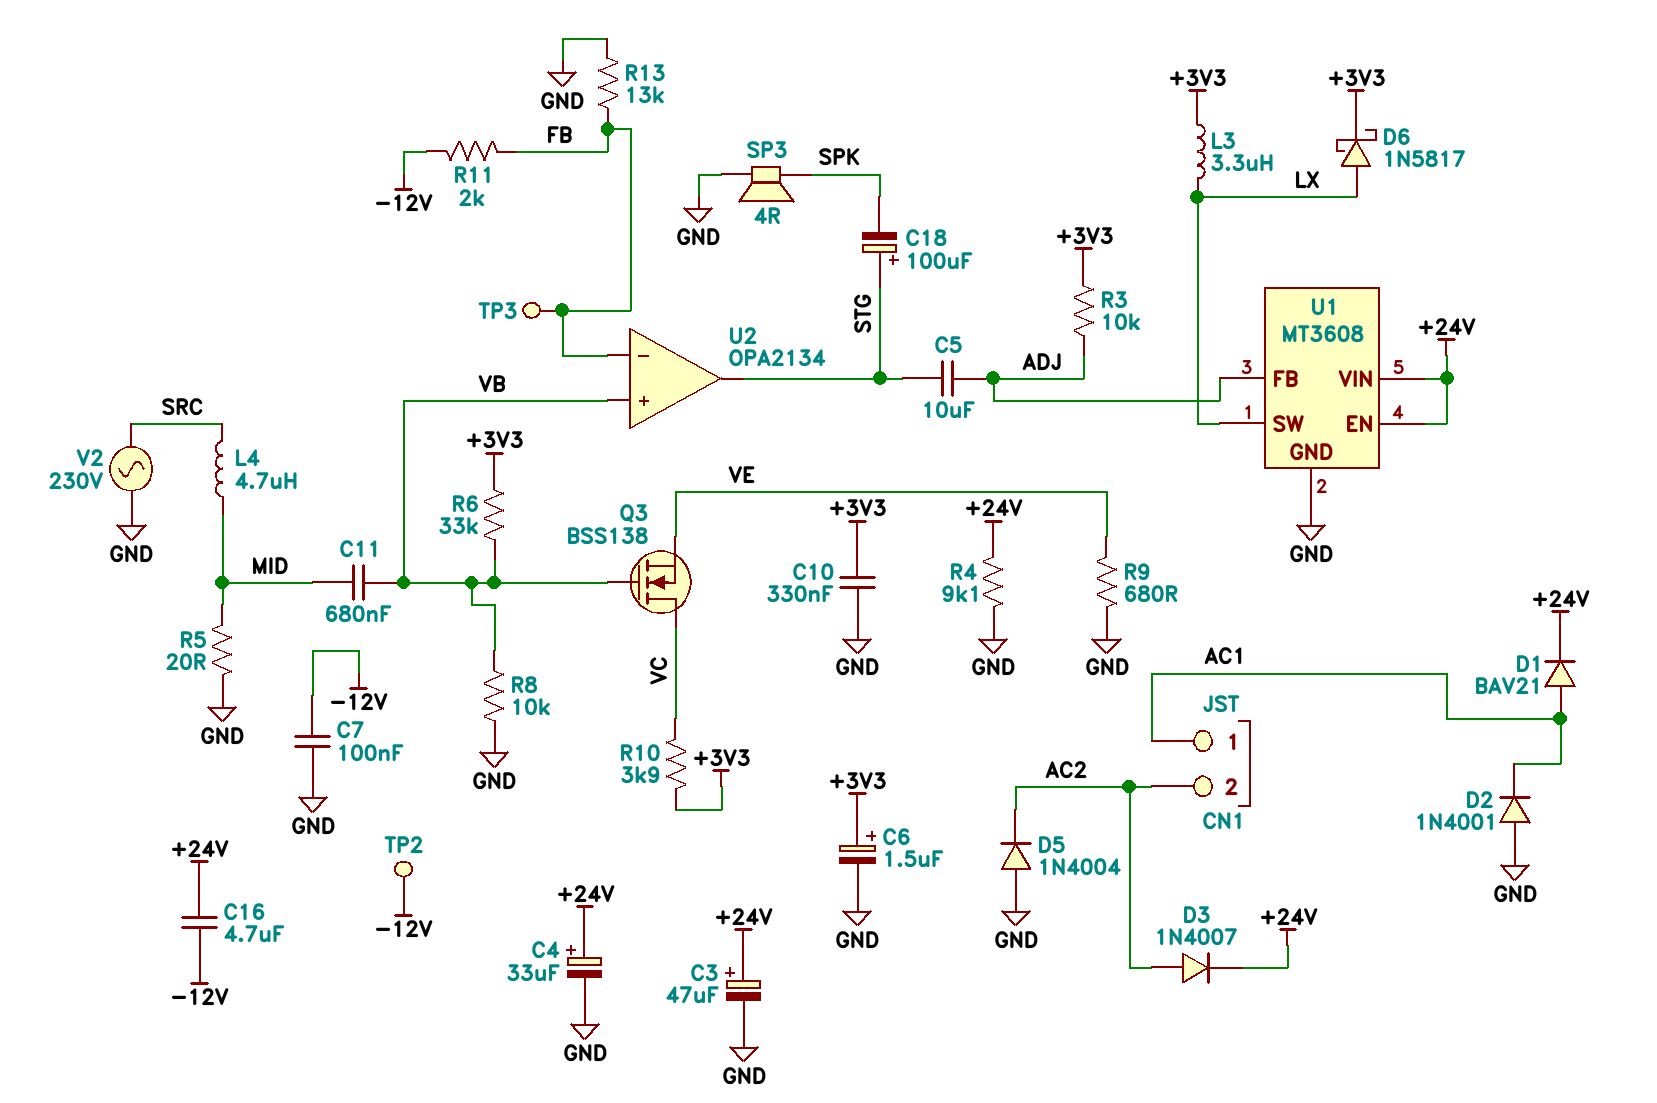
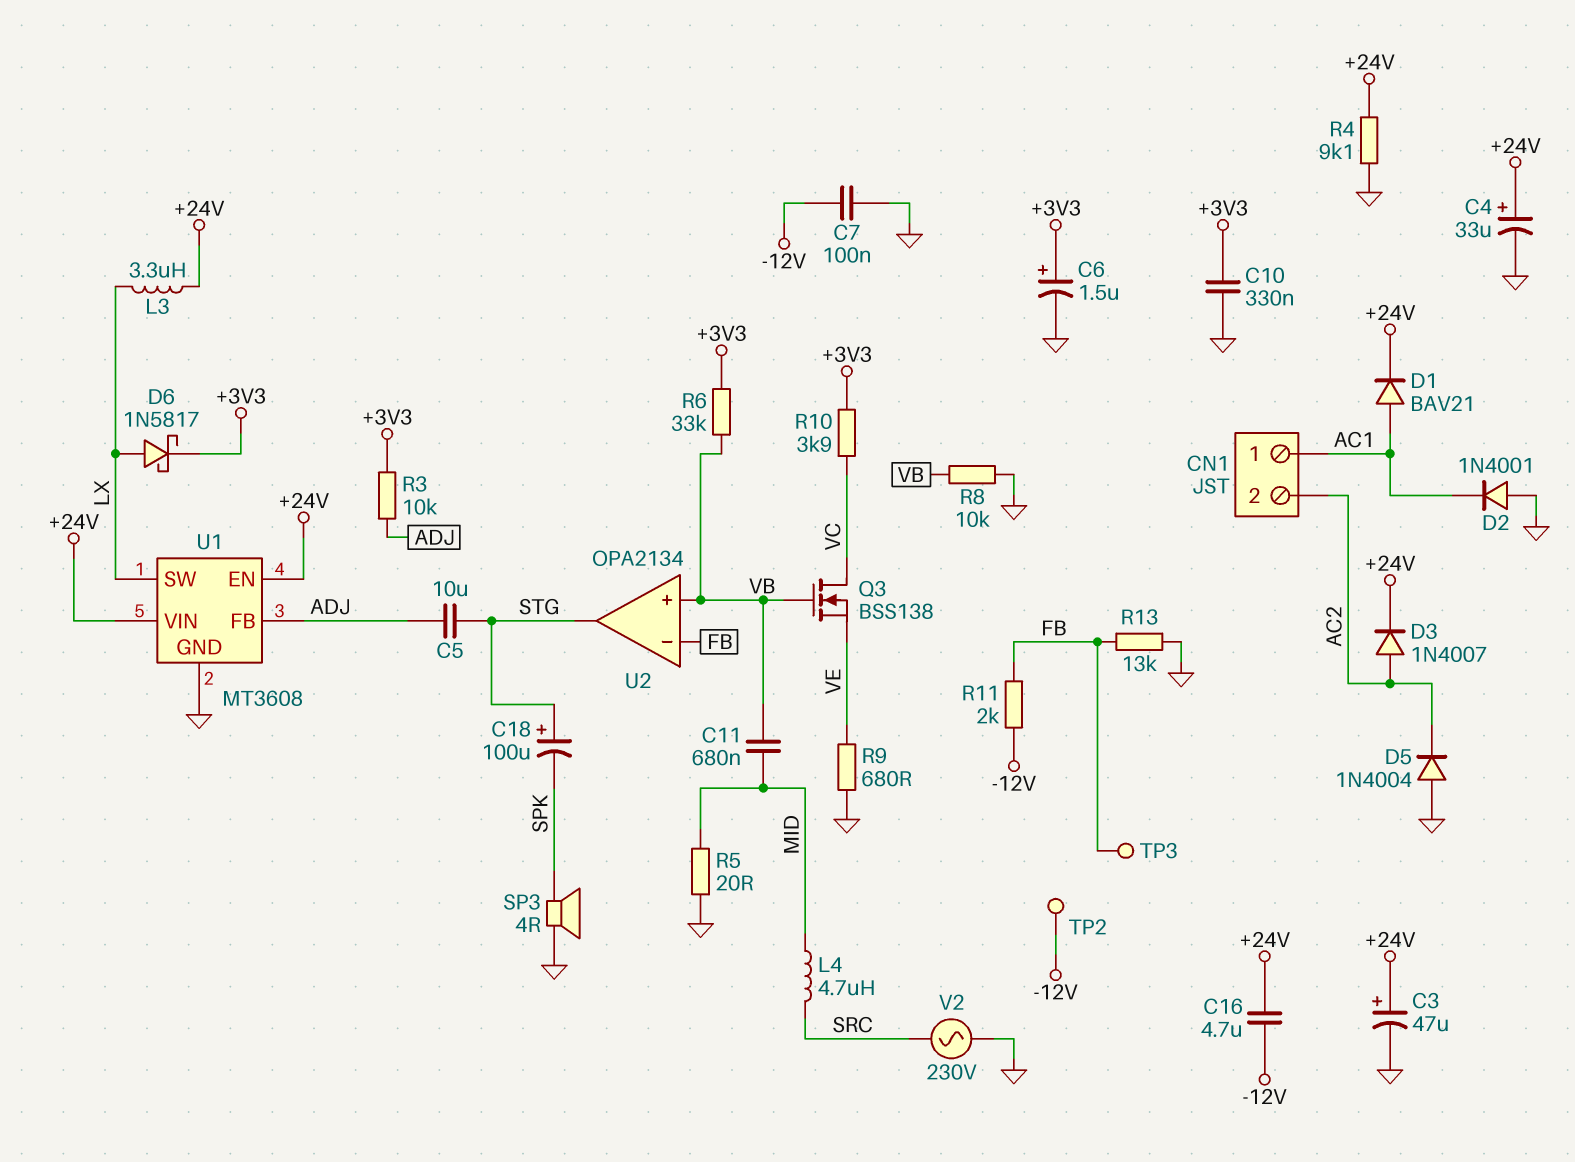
L3: 3.3uH (+3V3, LX) -> 3.3uH (+24V, LX)

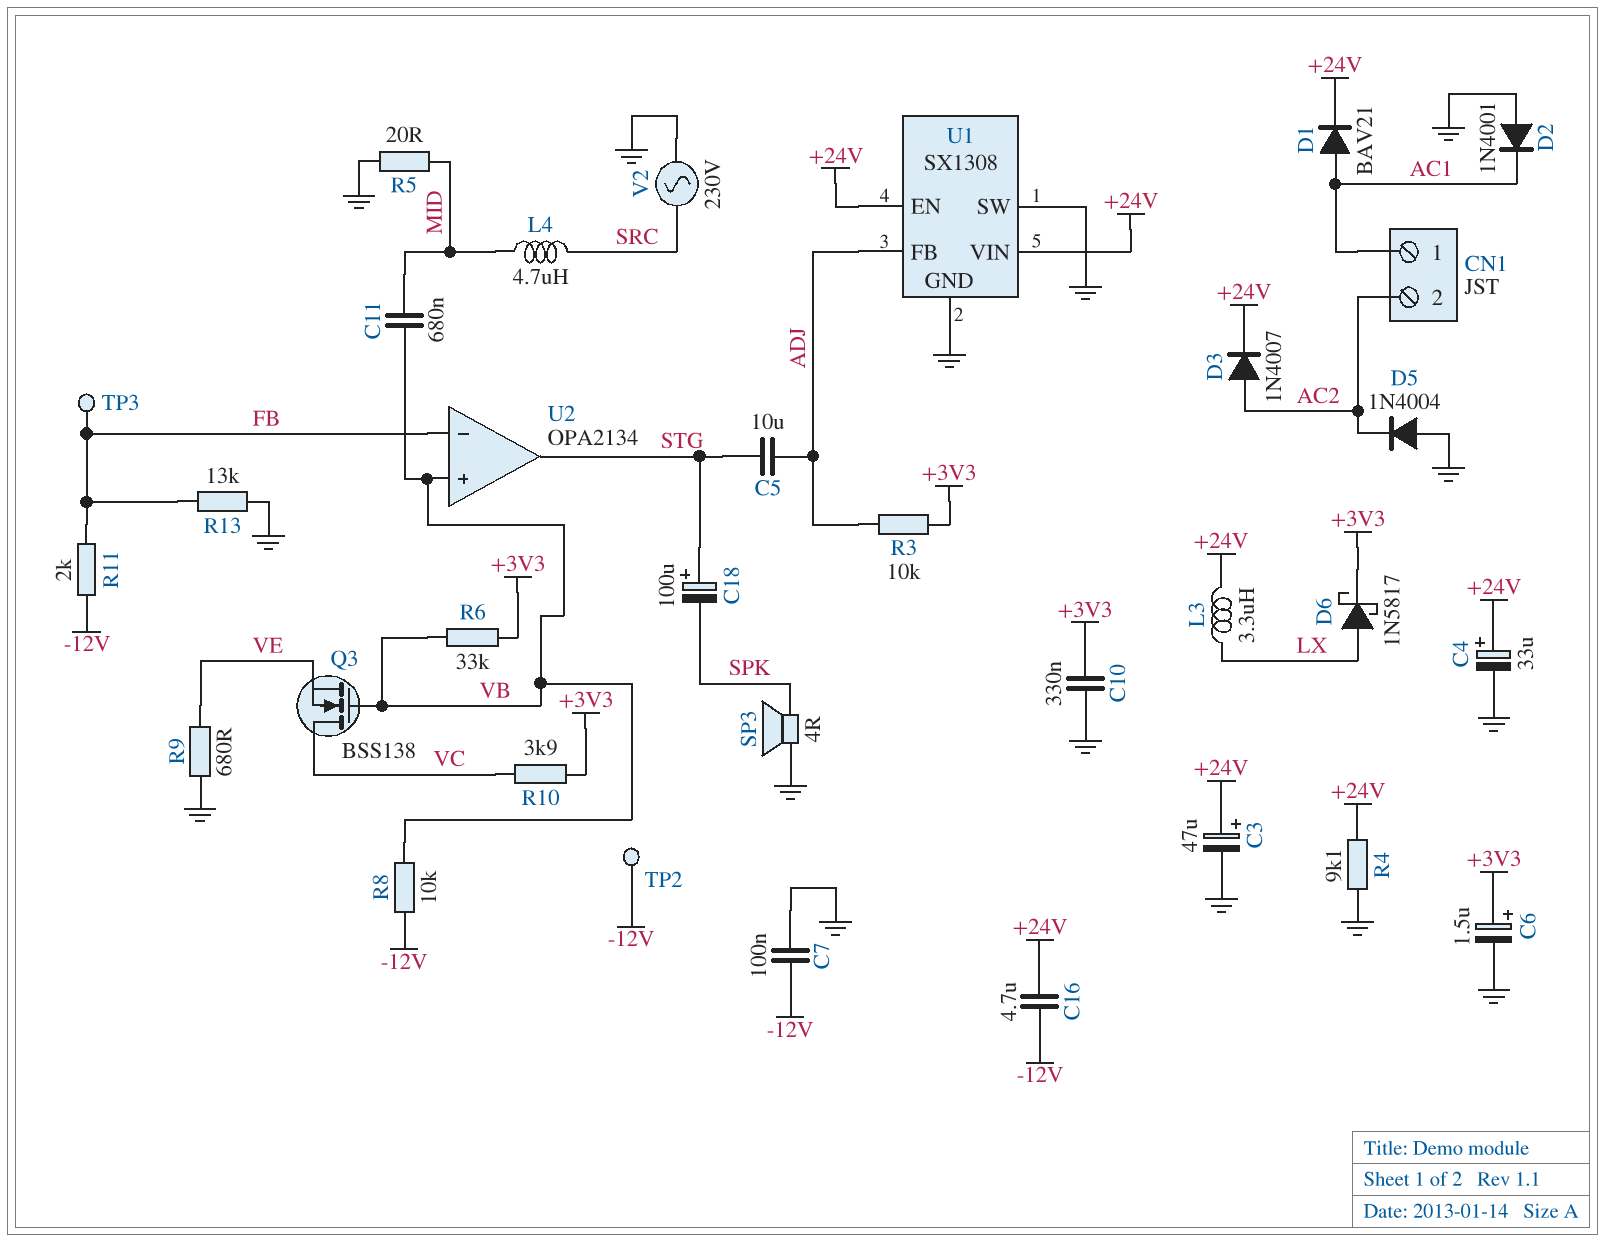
R8: 10k (GND, VB) -> 10k (-12V, VB)
U1: MT3608 -> SX1308
U1 pin SW: LX -> GND

